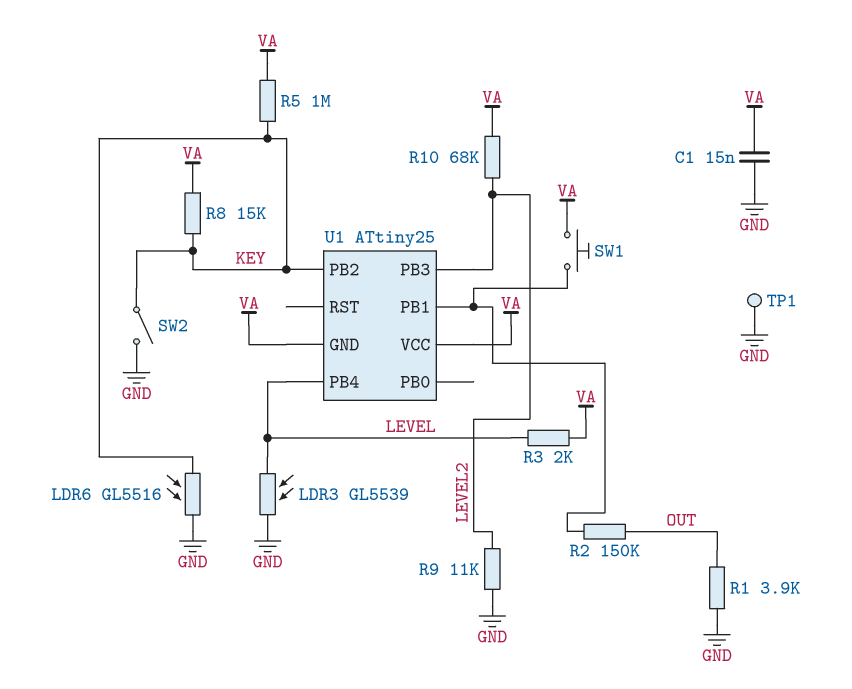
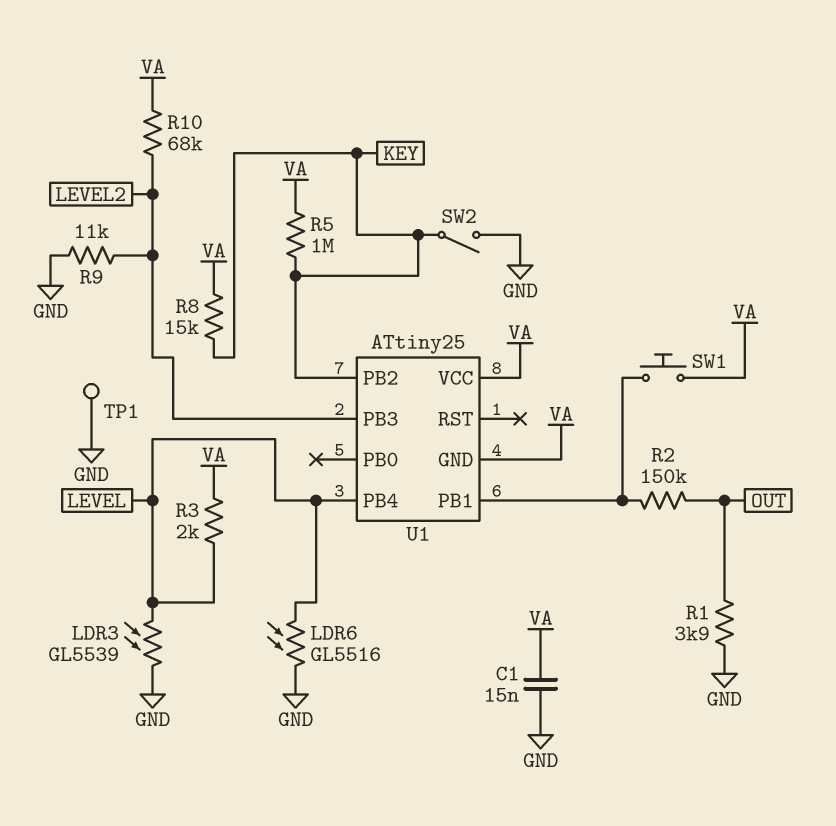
LDR6: GL5516 (GND, KEY) -> GL5516 (GND, LEVEL)

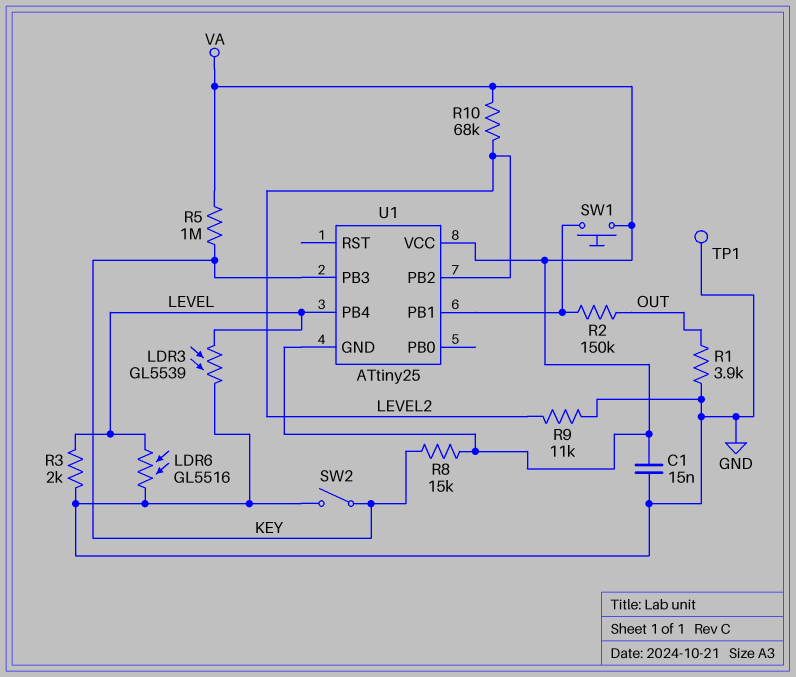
R3: 2k (LEVEL, VA) -> 2k (GND, LEVEL)
U1 pin PB2: KEY -> LEVEL2
U1 pin PB3: LEVEL2 -> KEY

